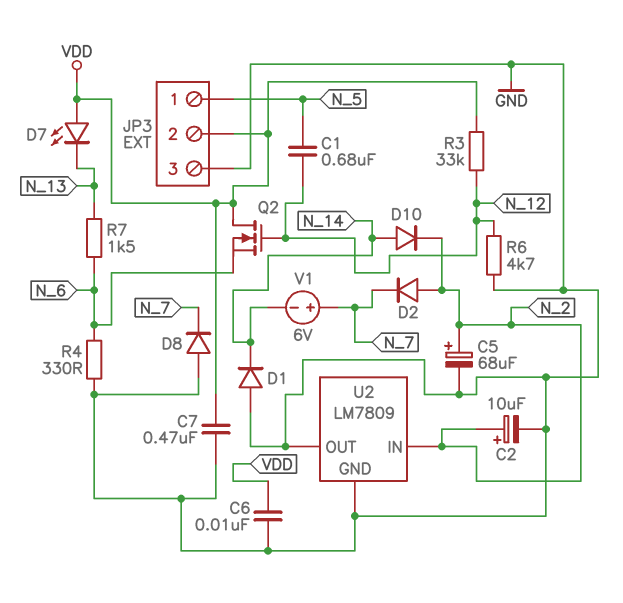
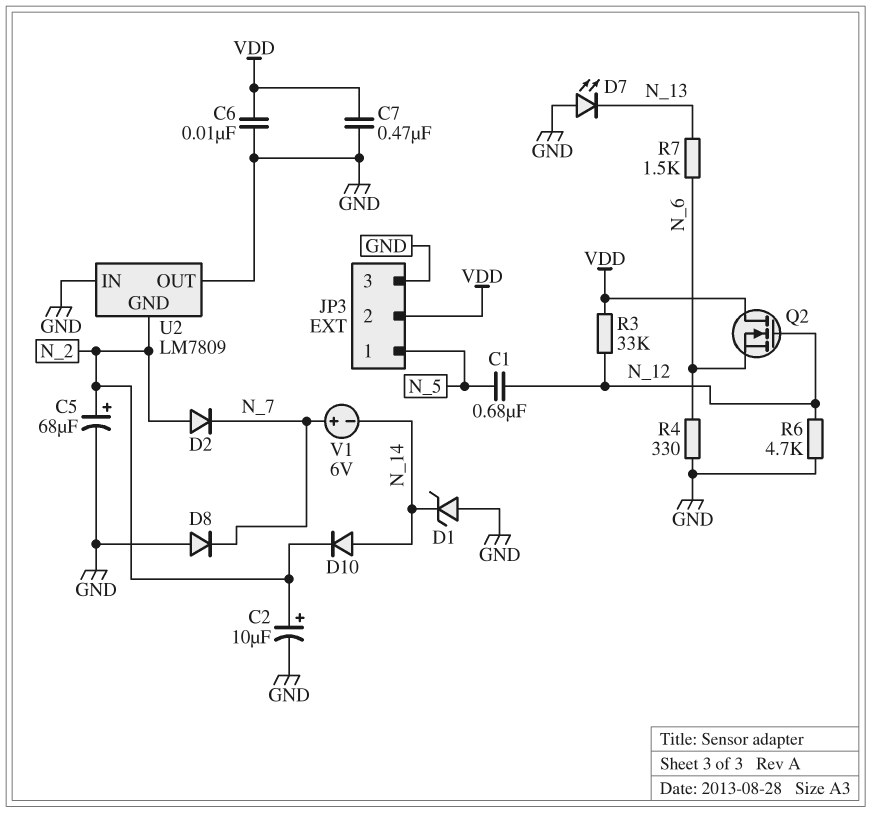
D1: diode (A GND, K N_14) -> zener (A GND, K N_14)
D7: LED (A VDD, K N_13) -> LED (A GND, K N_13)
U2 pin GND: GND -> N_2
U2 pin IN: N_2 -> GND

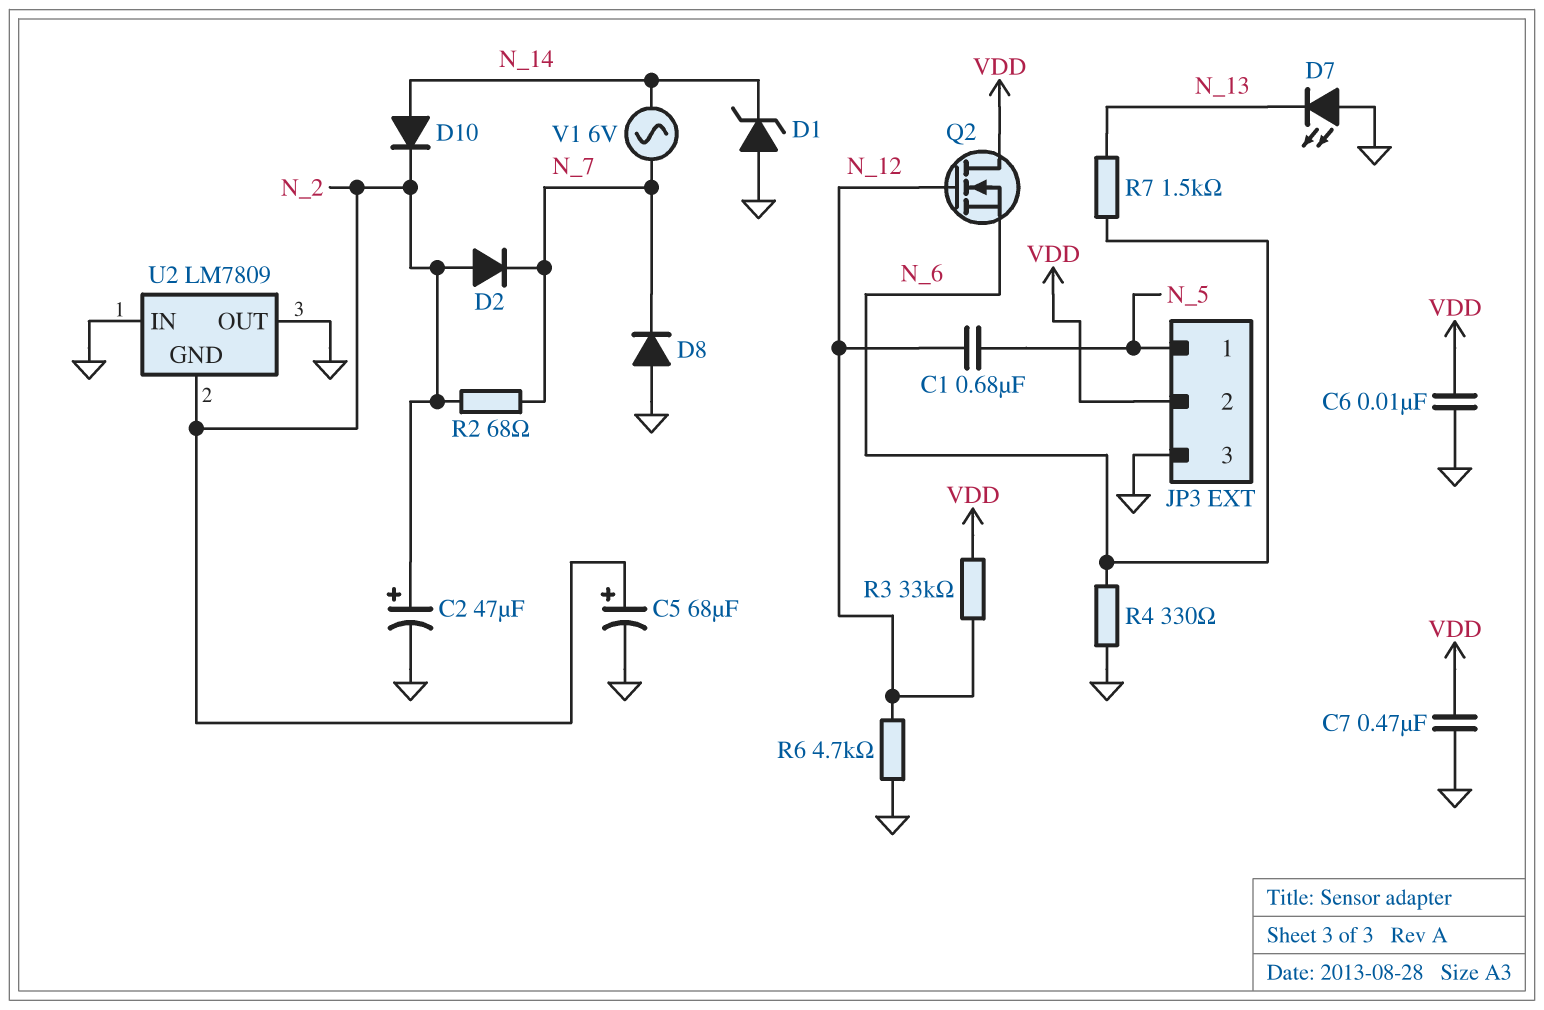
C2: 10uF (plus N_2, minus GND) -> 47uF (plus N_2, minus GND)
R2: none -> 68 (N_2, N_7)
V1: 6V (plus N_7, minus N_14) -> AC 6V (N_7, N_14)

